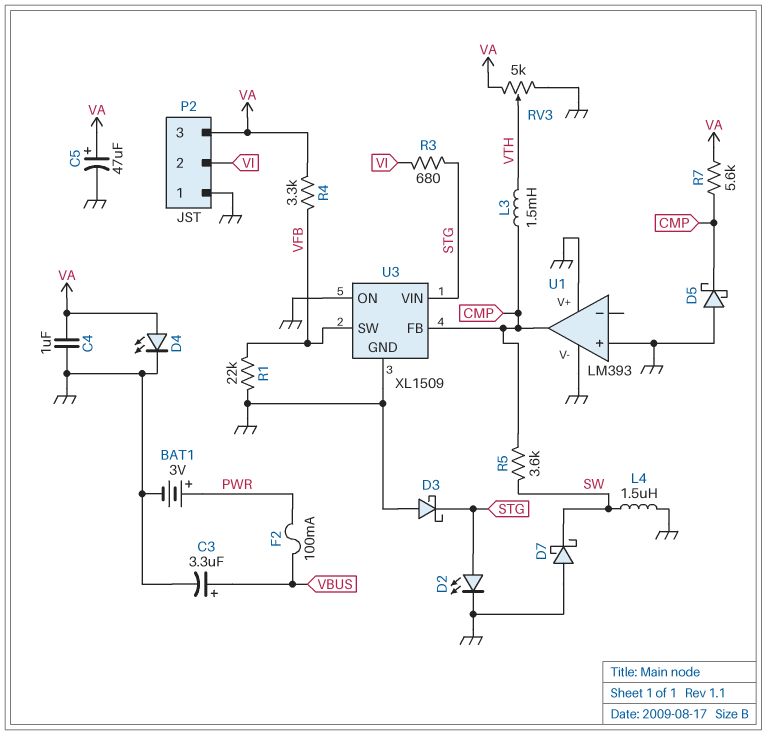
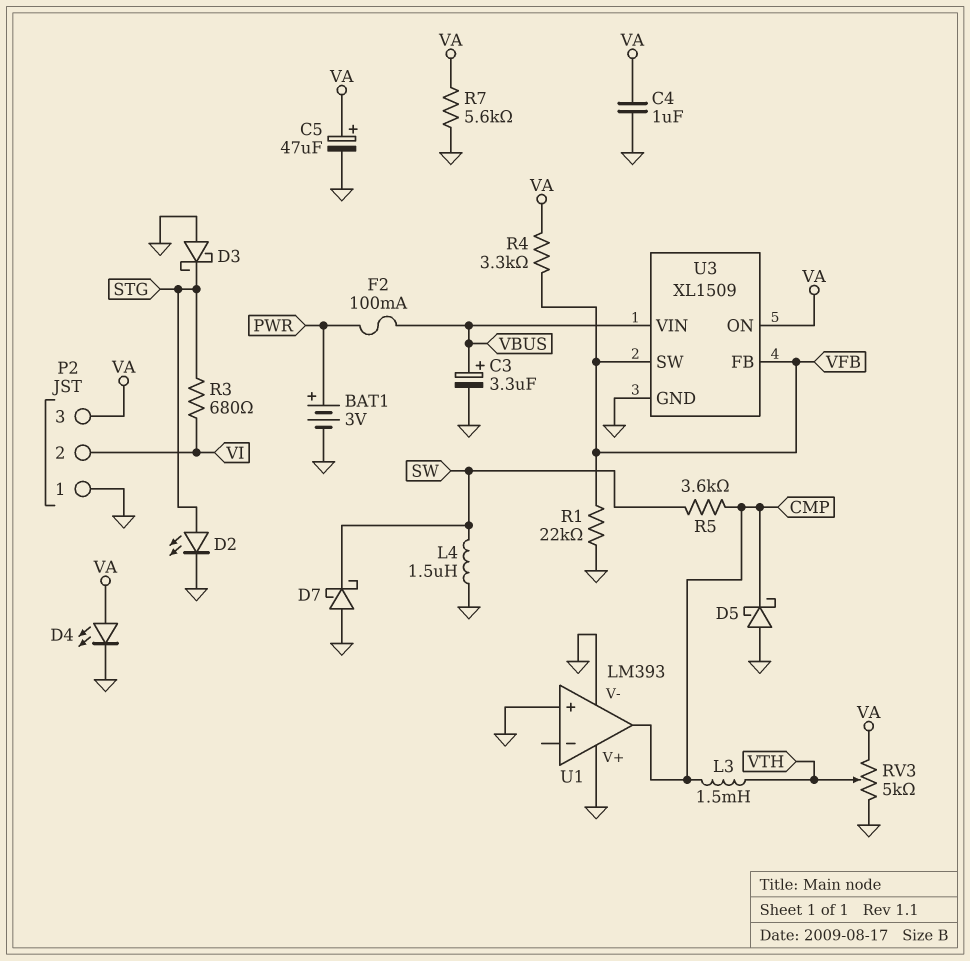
R7: 5.6k (CMP, VA) -> 5.6k (GND, VA)
U3 pin FB: CMP -> VFB
U3 pin ON: GND -> VA
U3 pin VIN: STG -> VBUS

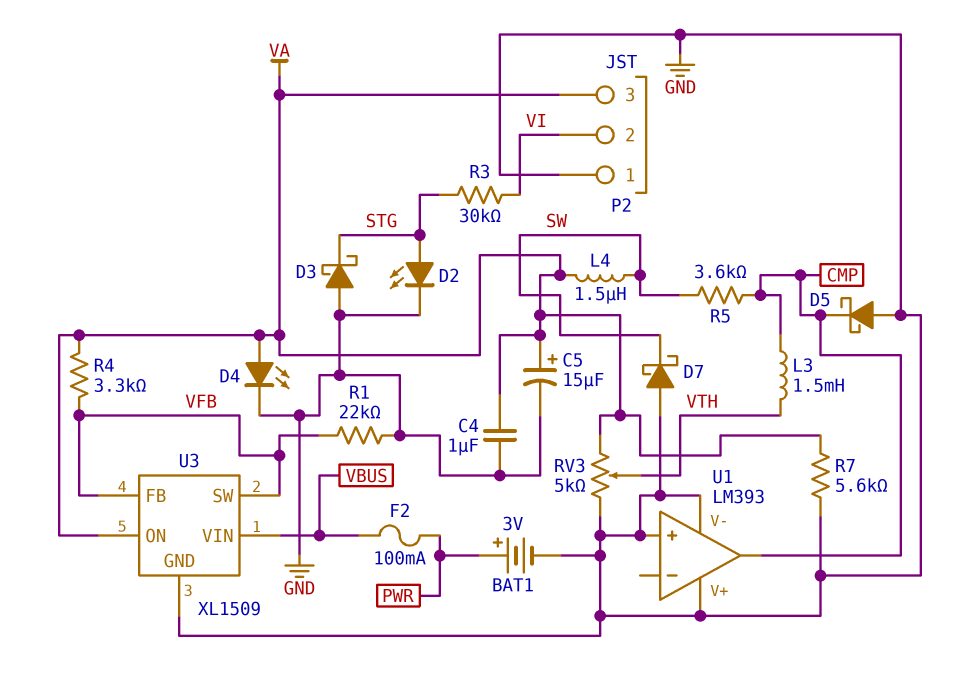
C3: 3.3uF (plus VBUS, minus GND) -> none
C5: 47uF (plus VA, minus GND) -> 15uF (plus VA, minus GND)
L4: 1.5uH (GND, SW) -> 1.5uH (SW, VA)
R3: 680 (STG, VI) -> 30k (STG, VI)

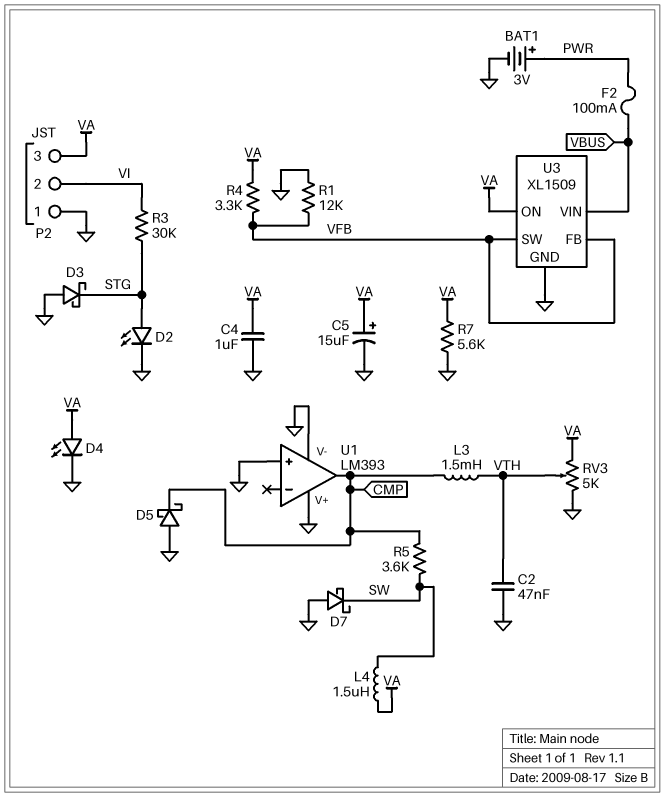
C2: none -> 47nF (GND, VTH)
R1: 22k (GND, VFB) -> 12k (GND, VFB)

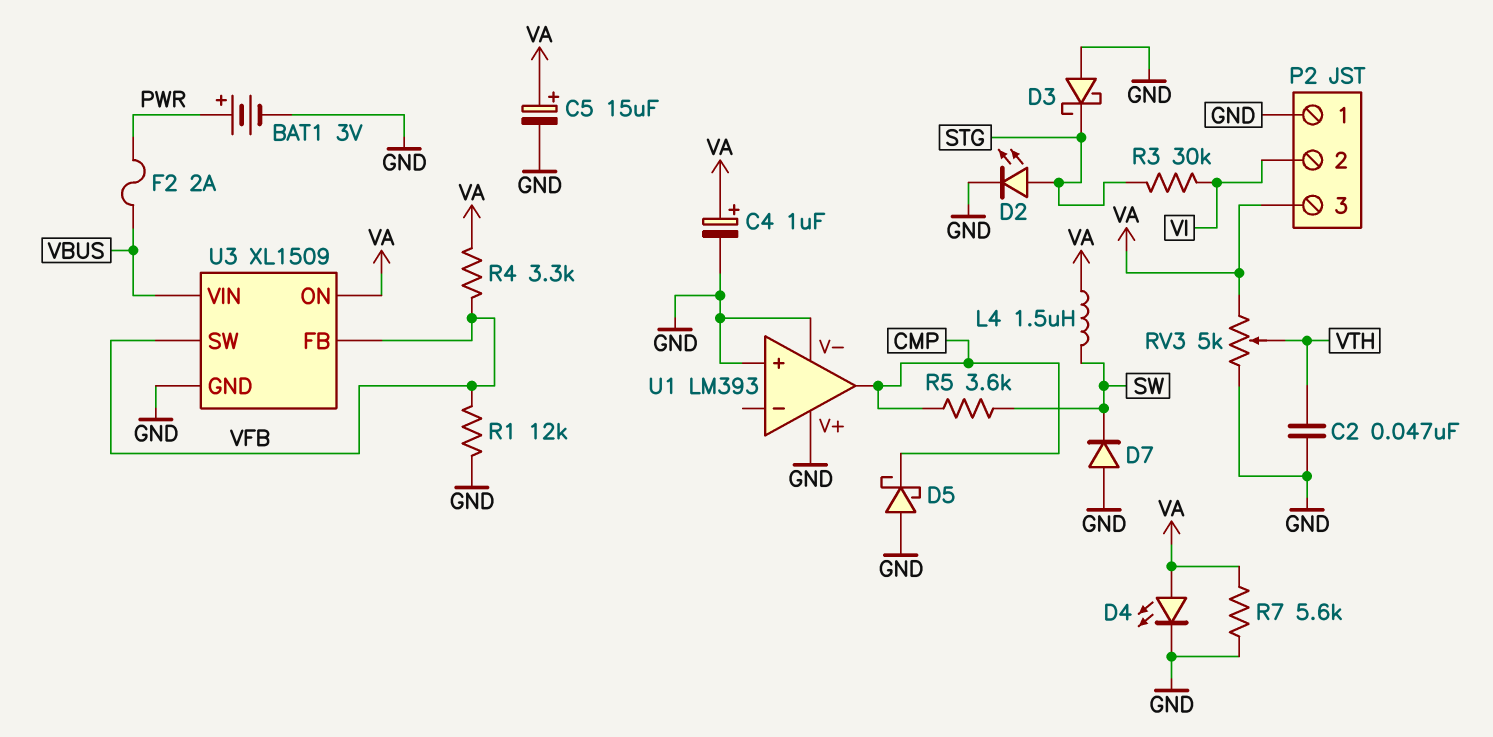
C4: 1uF (GND, VA) -> 1uF (plus VA, minus GND)
D7: schottky (A GND, K SW) -> diode (A GND, K SW)
F2: 100mA (PWR, VBUS) -> 2A (PWR, VBUS)
L3: 1.5mH (CMP, VTH) -> none

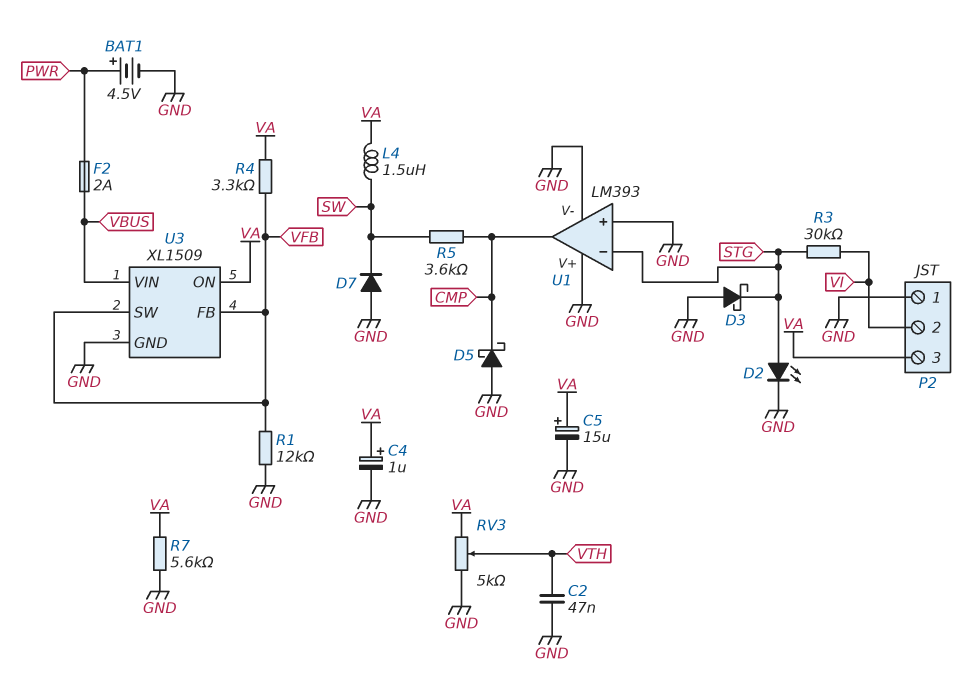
BAT1: 3V (plus PWR, minus GND) -> 4.5V (plus PWR, minus GND)
D4: LED (A VA, K GND) -> none
U1 pin in-: none -> STG

